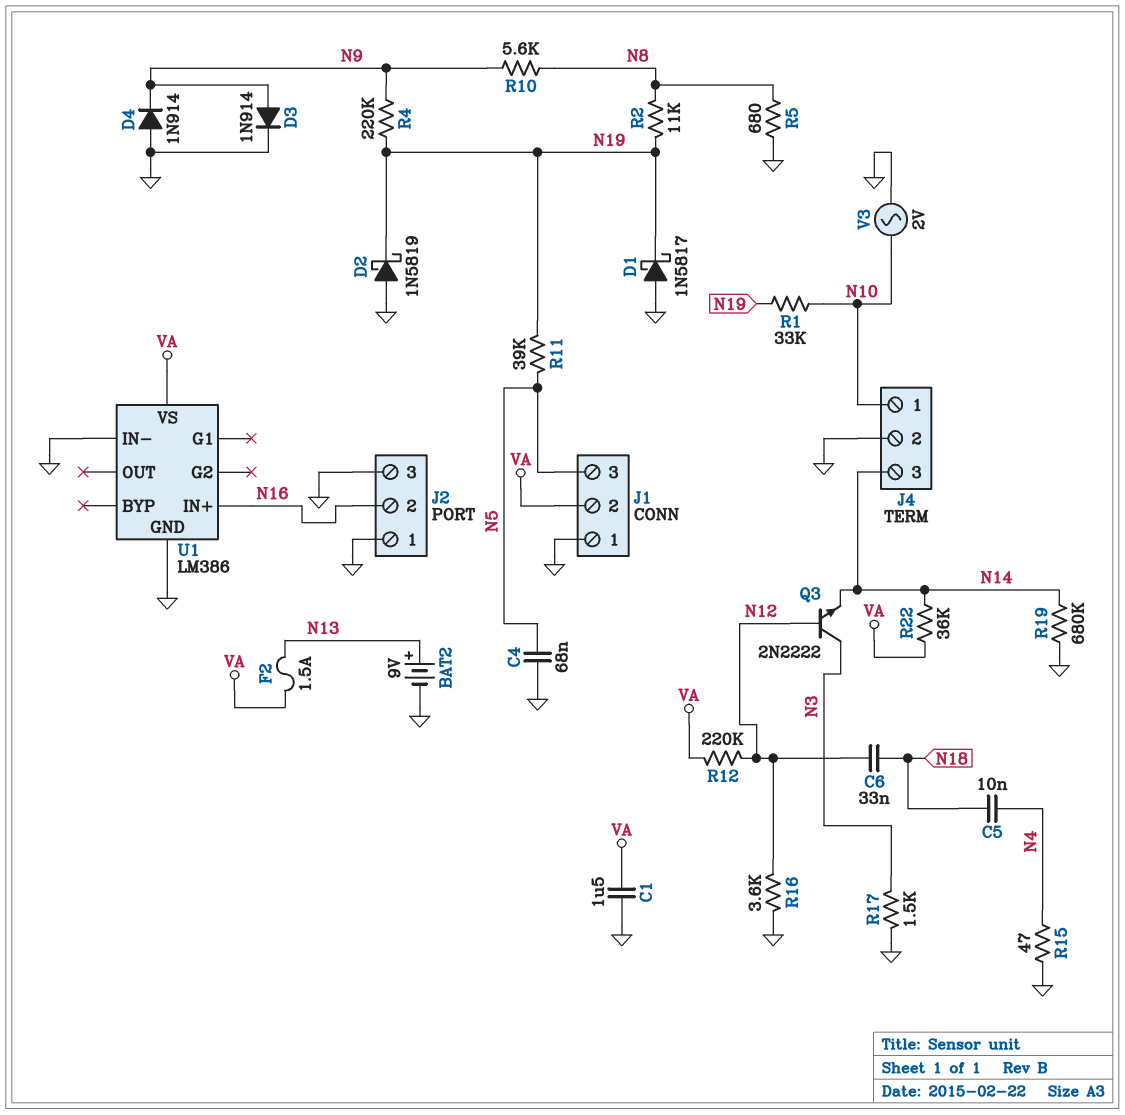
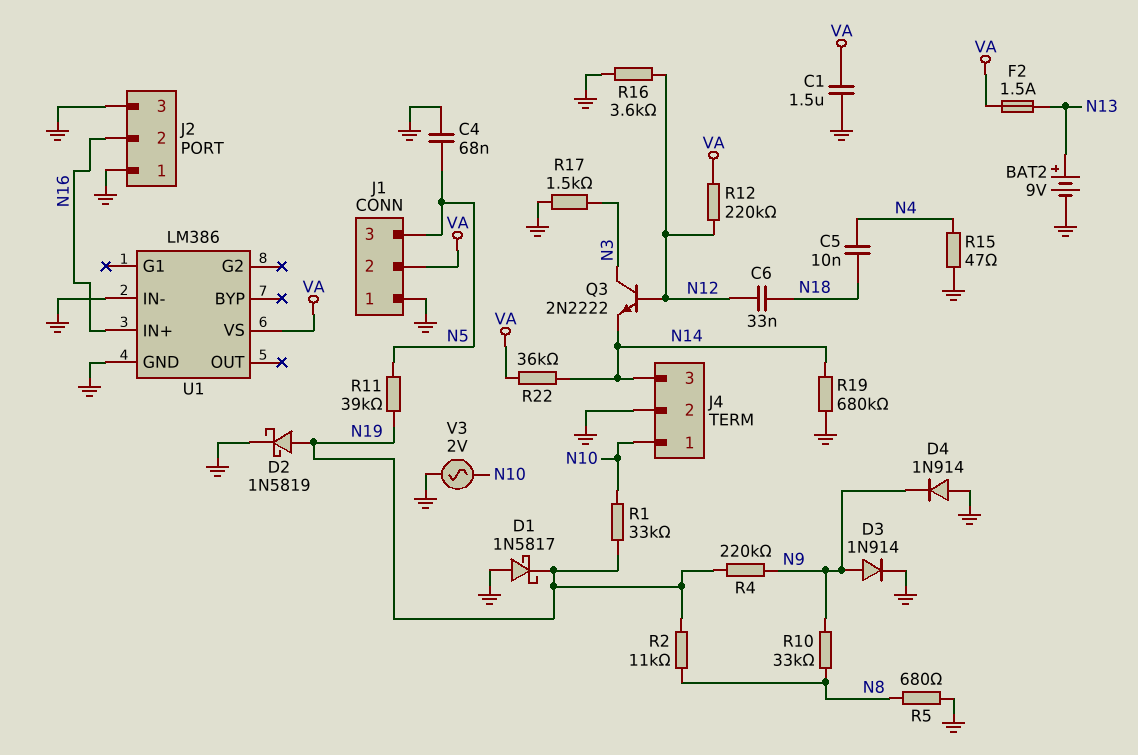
D2: schottky 1N5819 (A GND, K N19) -> schottky 1N5819 (A N19, K GND)
R10: 5.6k (N8, N9) -> 33k (N8, N9)

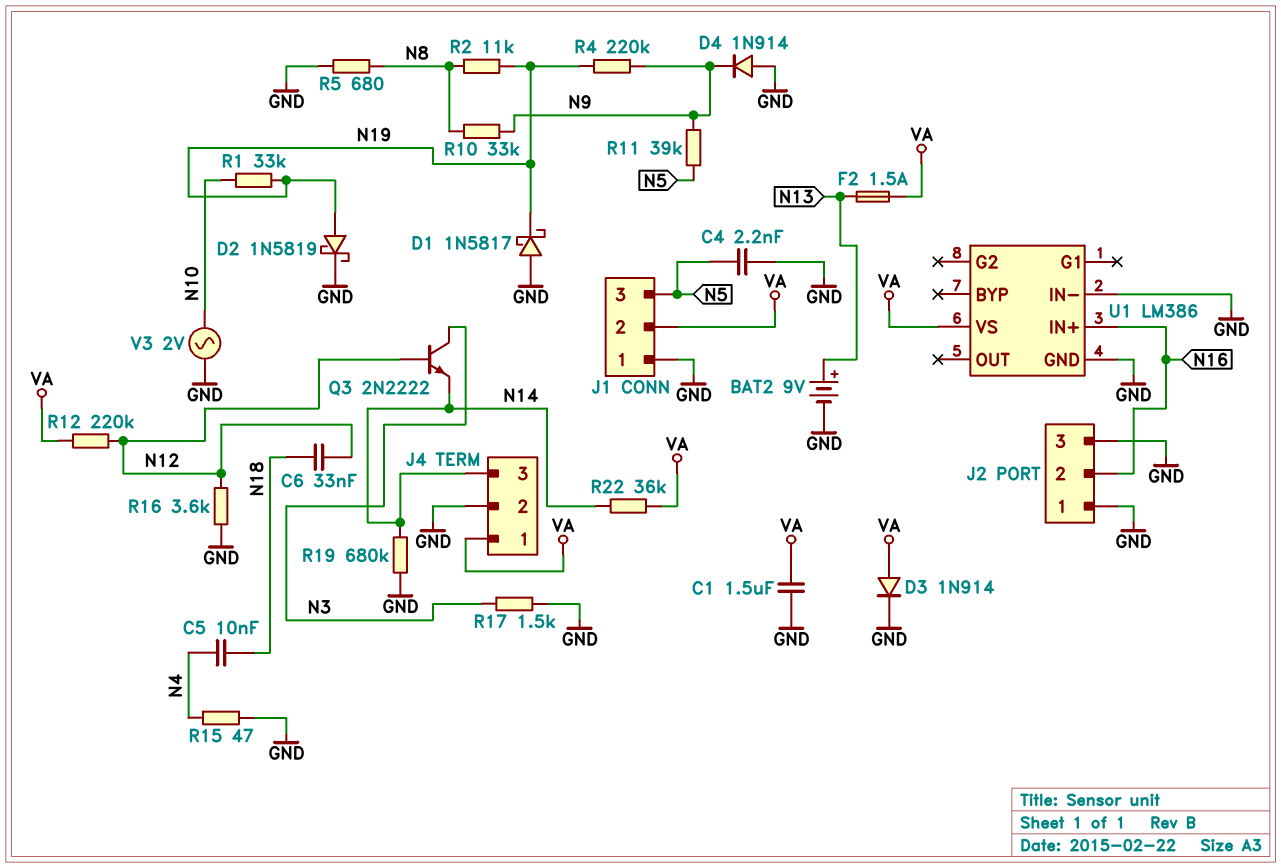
C4: 68nF (GND, N5) -> 2.2nF (GND, N5)
D3: diode 1N914 (A N9, K GND) -> diode 1N914 (A VA, K GND)
J4 pin 1: N10 -> VA
R11: 39k (N5, N19) -> 39k (N5, N9)

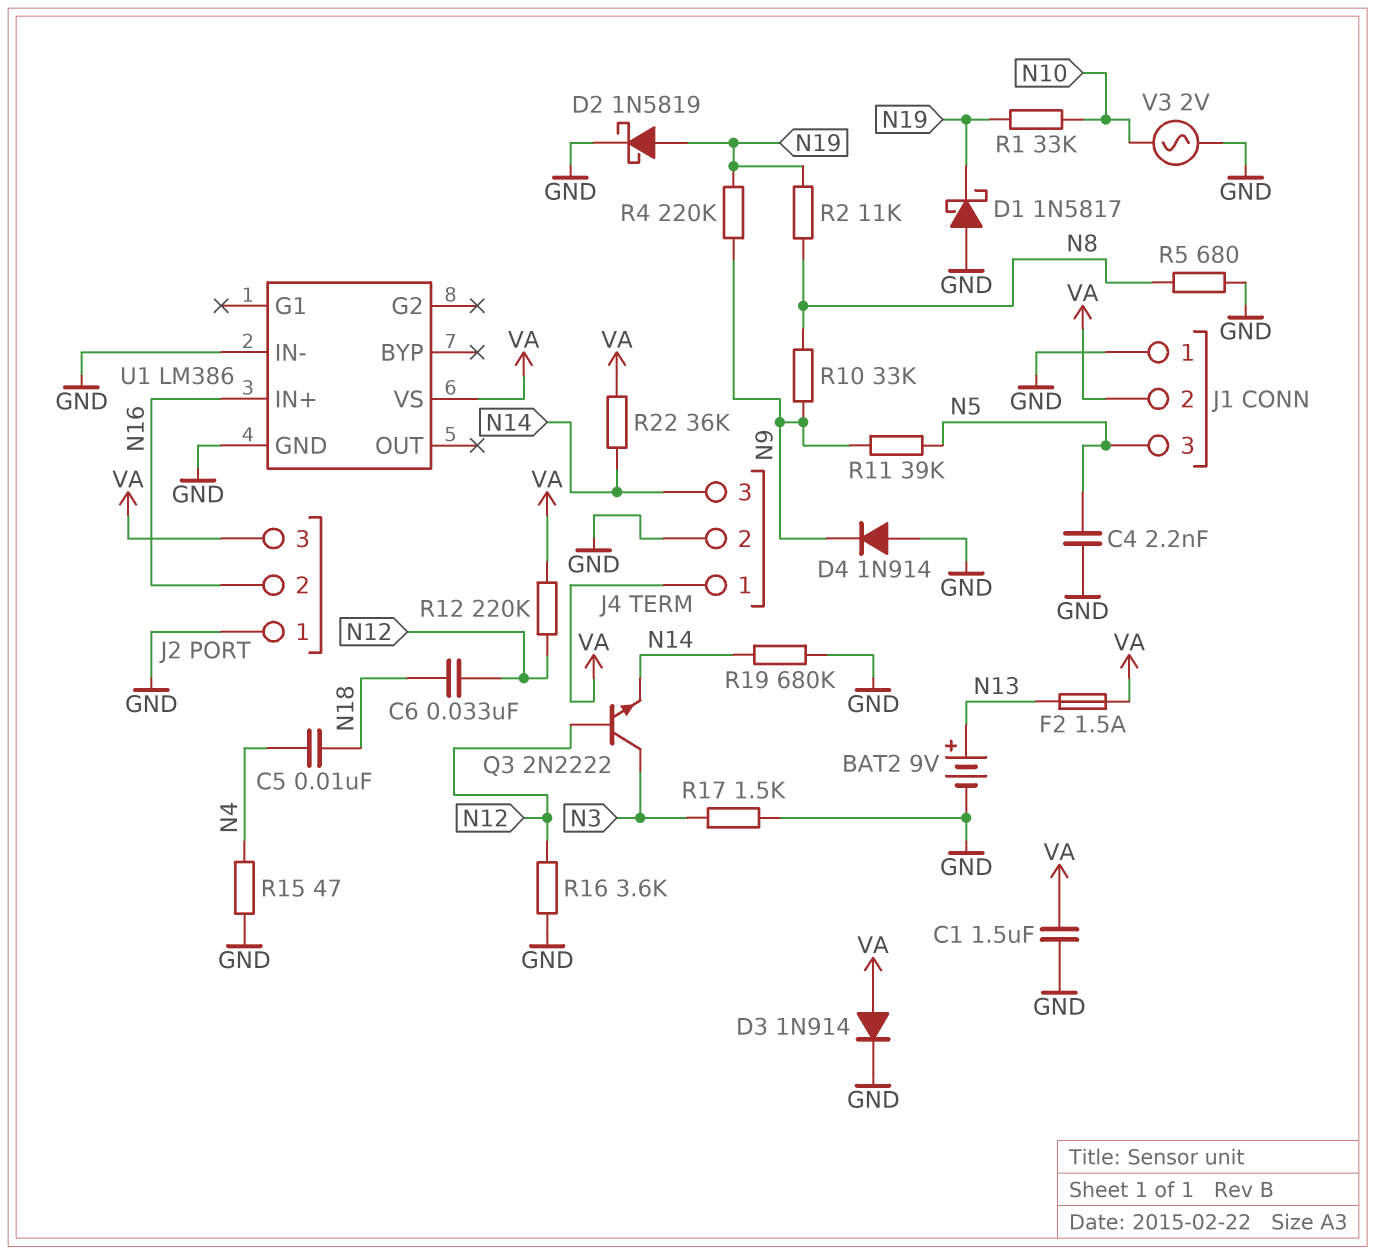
J2 pin 3: GND -> VA

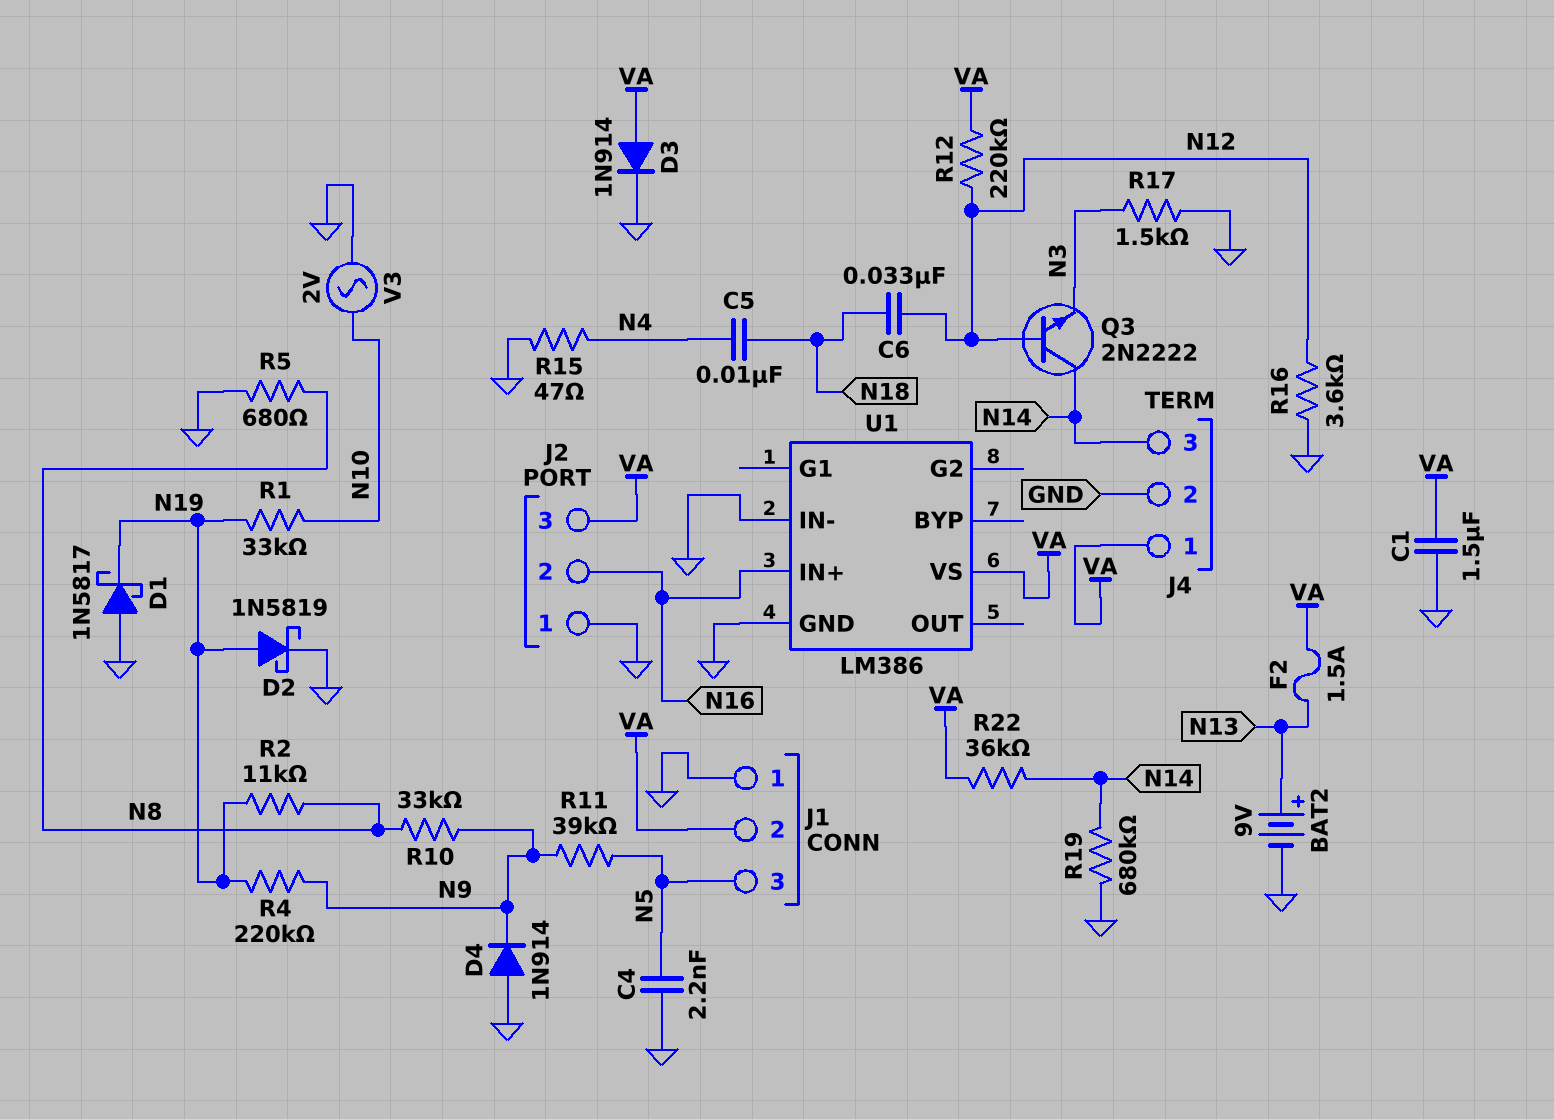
Q3: NPN 2N2222 (B N12, C N3, E N14) -> NPN 2N2222 (B N12, C N14, E N3)

